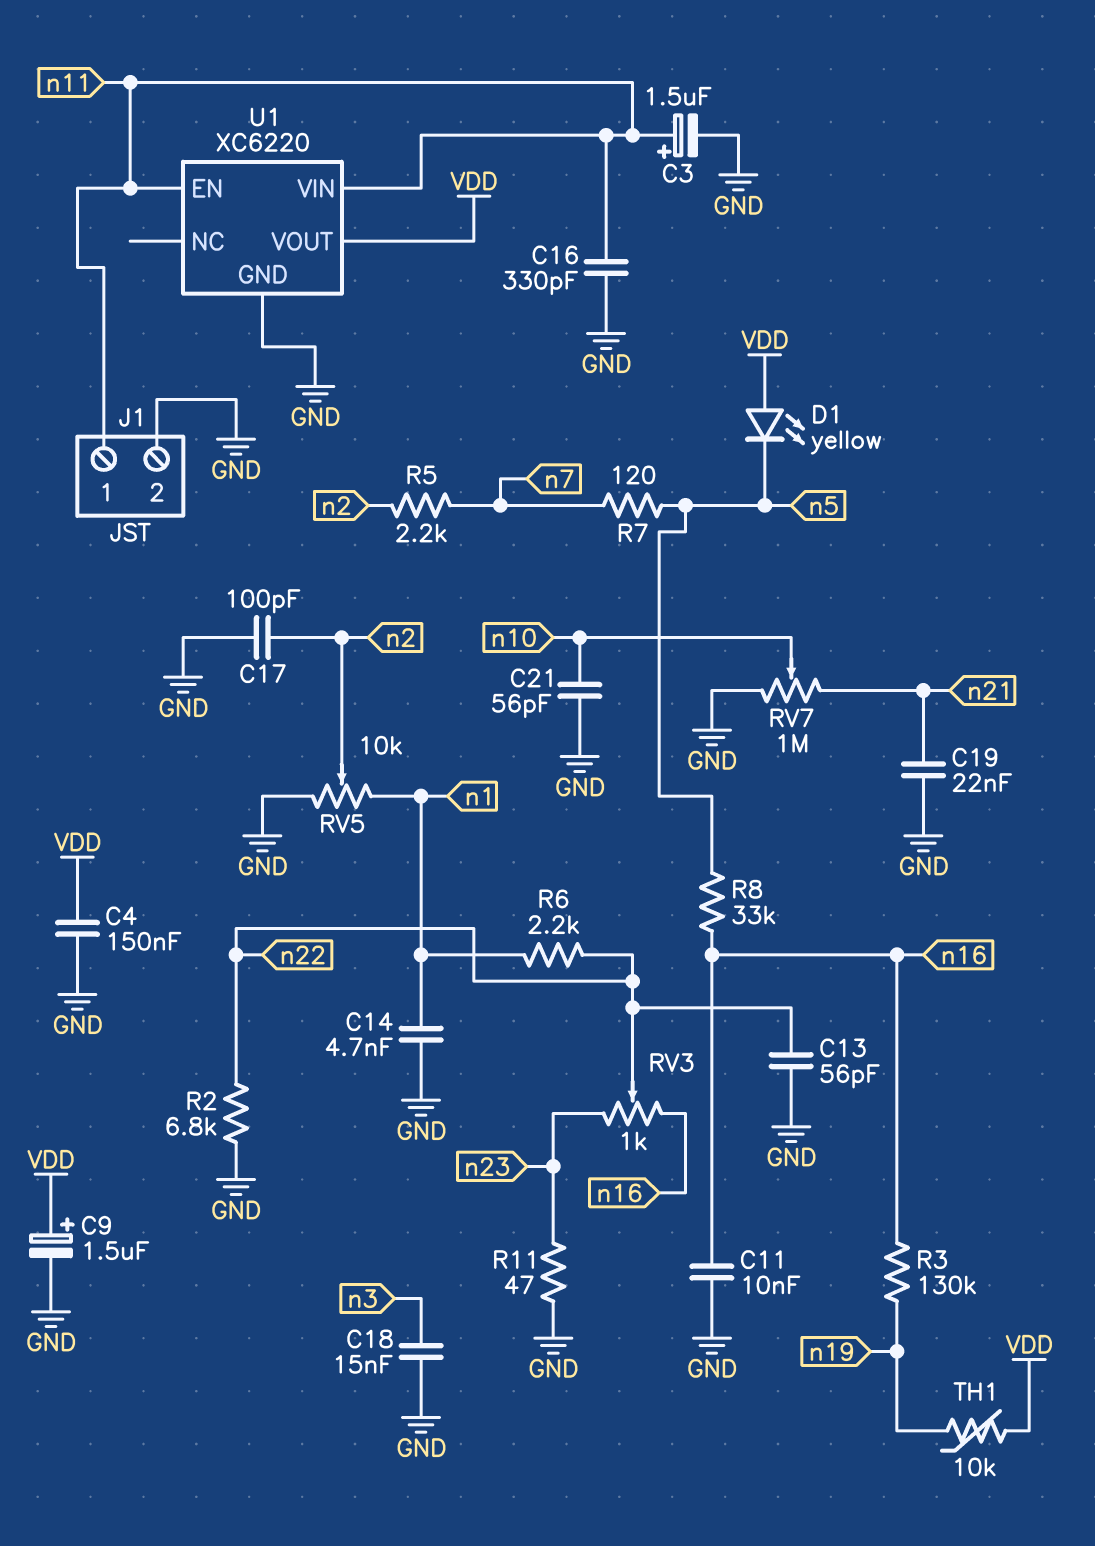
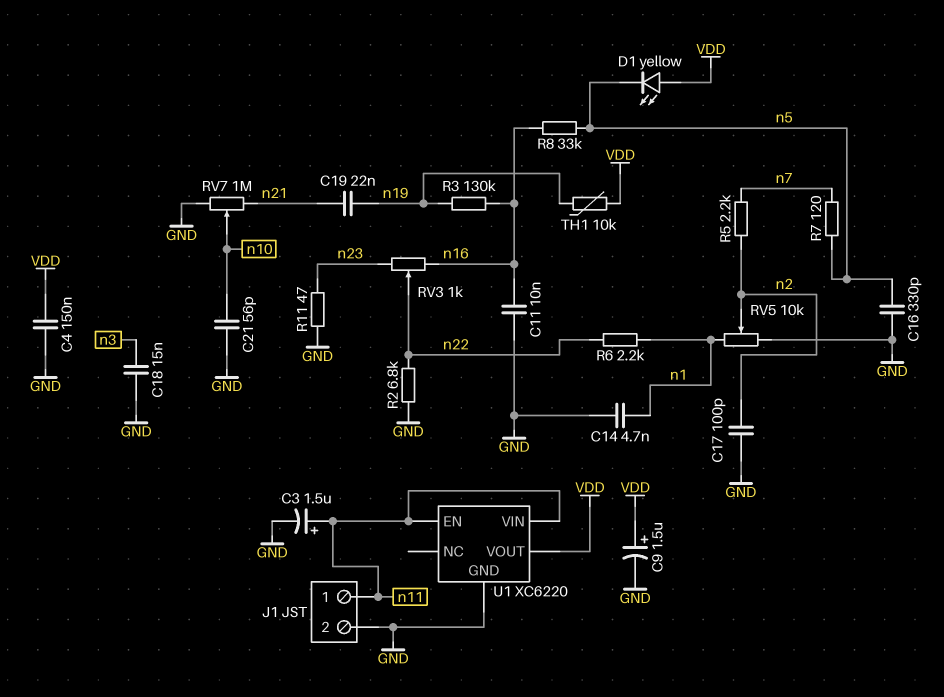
C13: 56pF (GND, n22) -> none
C16: 330pF (GND, n11) -> 330pF (GND, n5)
C19: 22nF (GND, n21) -> 22nF (n19, n21)

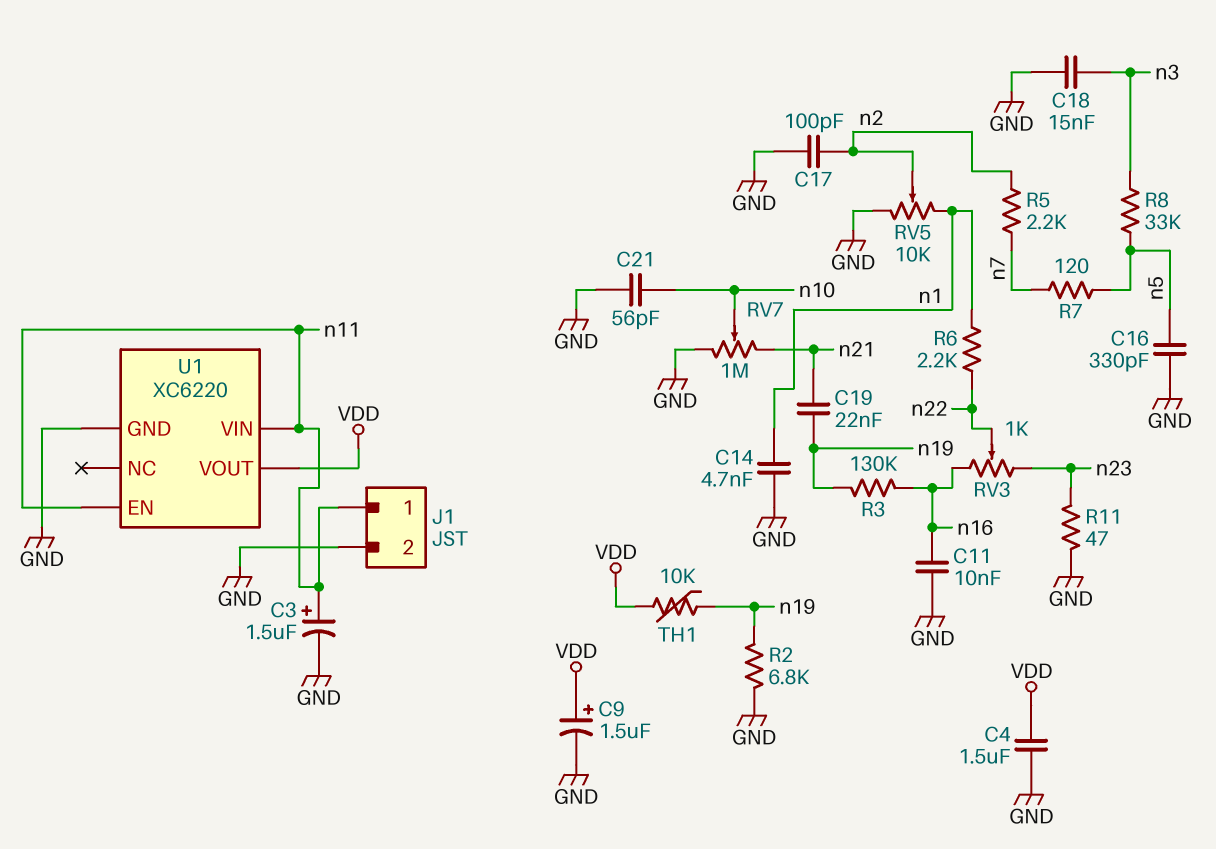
C4: 150nF (GND, VDD) -> 1.5uF (GND, VDD)
D1: LED yellow (A VDD, K n5) -> none
R2: 6.8k (GND, n22) -> 6.8k (GND, n19)
R8: 33k (n5, n16) -> 33k (n3, n5)

